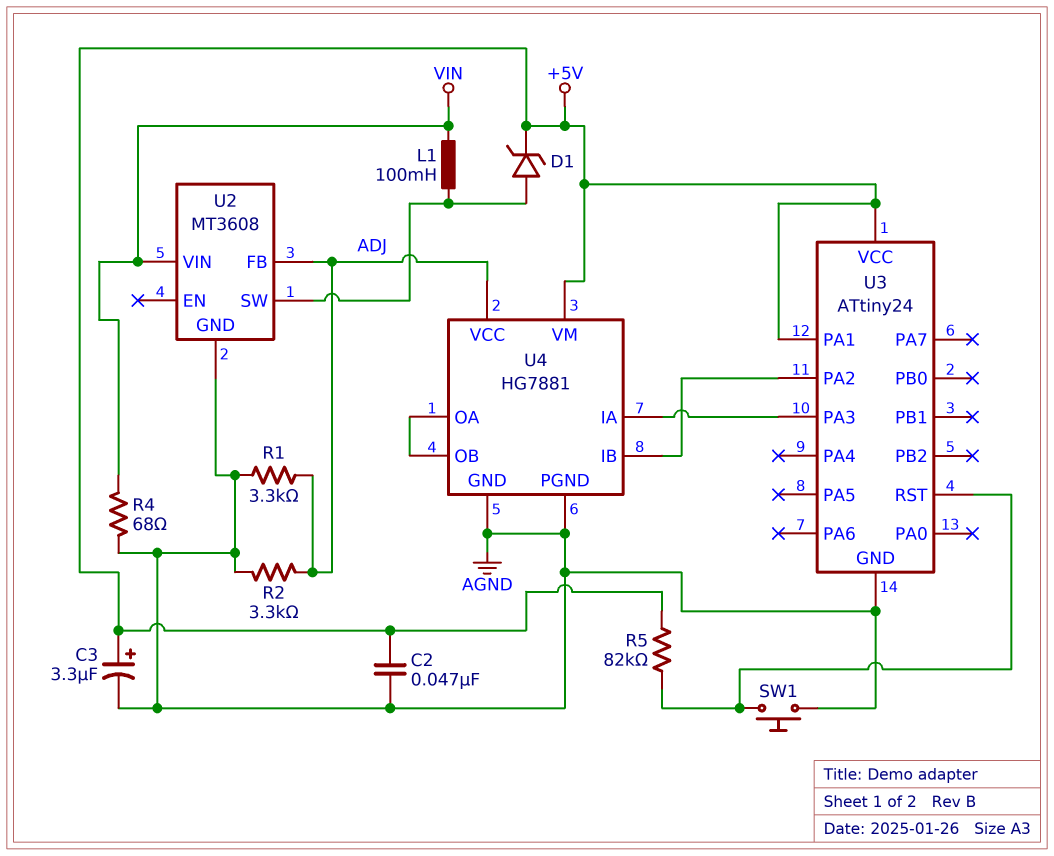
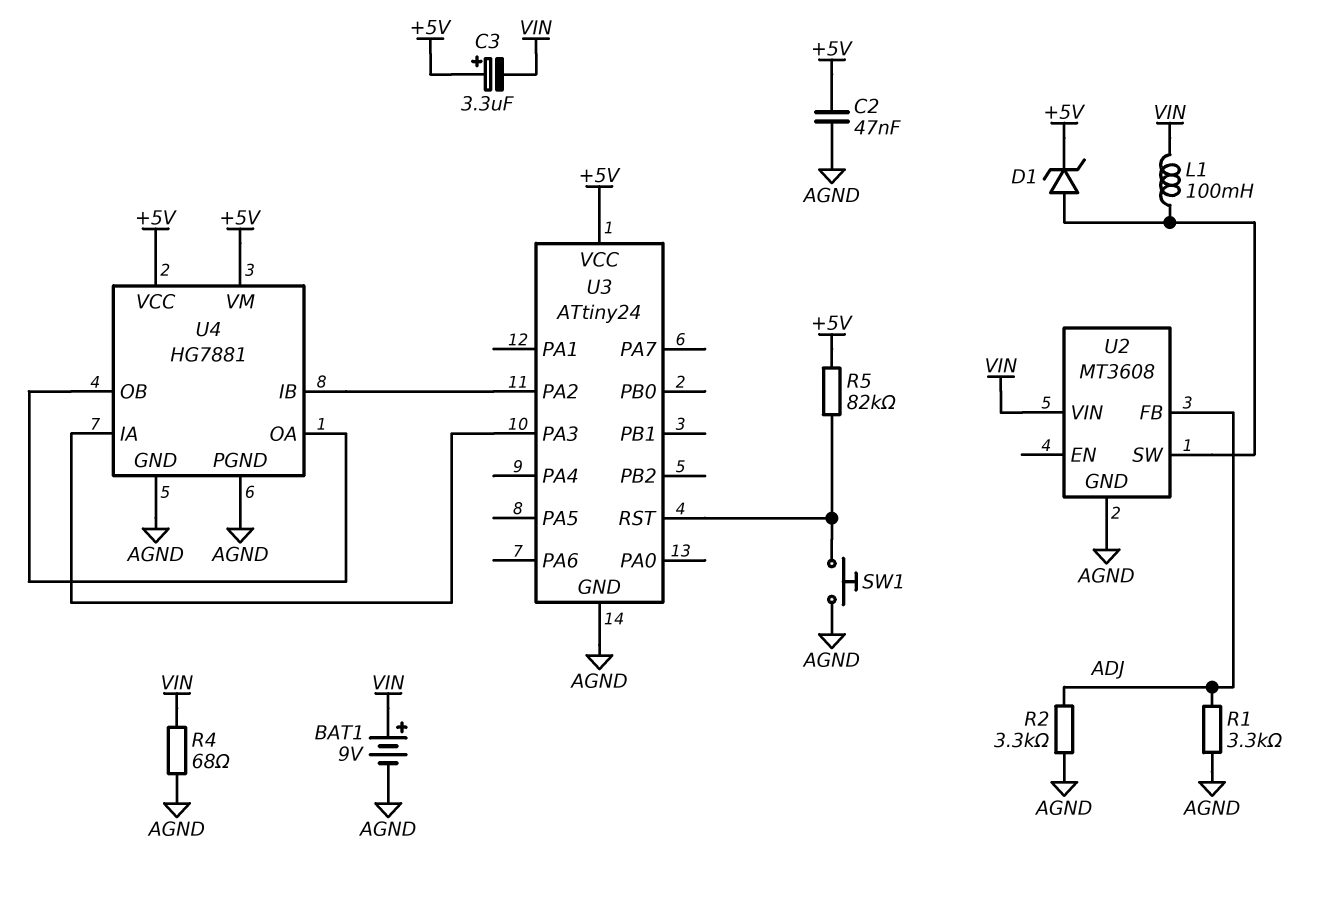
BAT1: none -> 9V (plus VIN, minus AGND)
C3: 3.3uF (plus +5V, minus AGND) -> 3.3uF (plus +5V, minus VIN)
U3 pin PA1: +5V -> none
U4 pin VCC: ADJ -> +5V

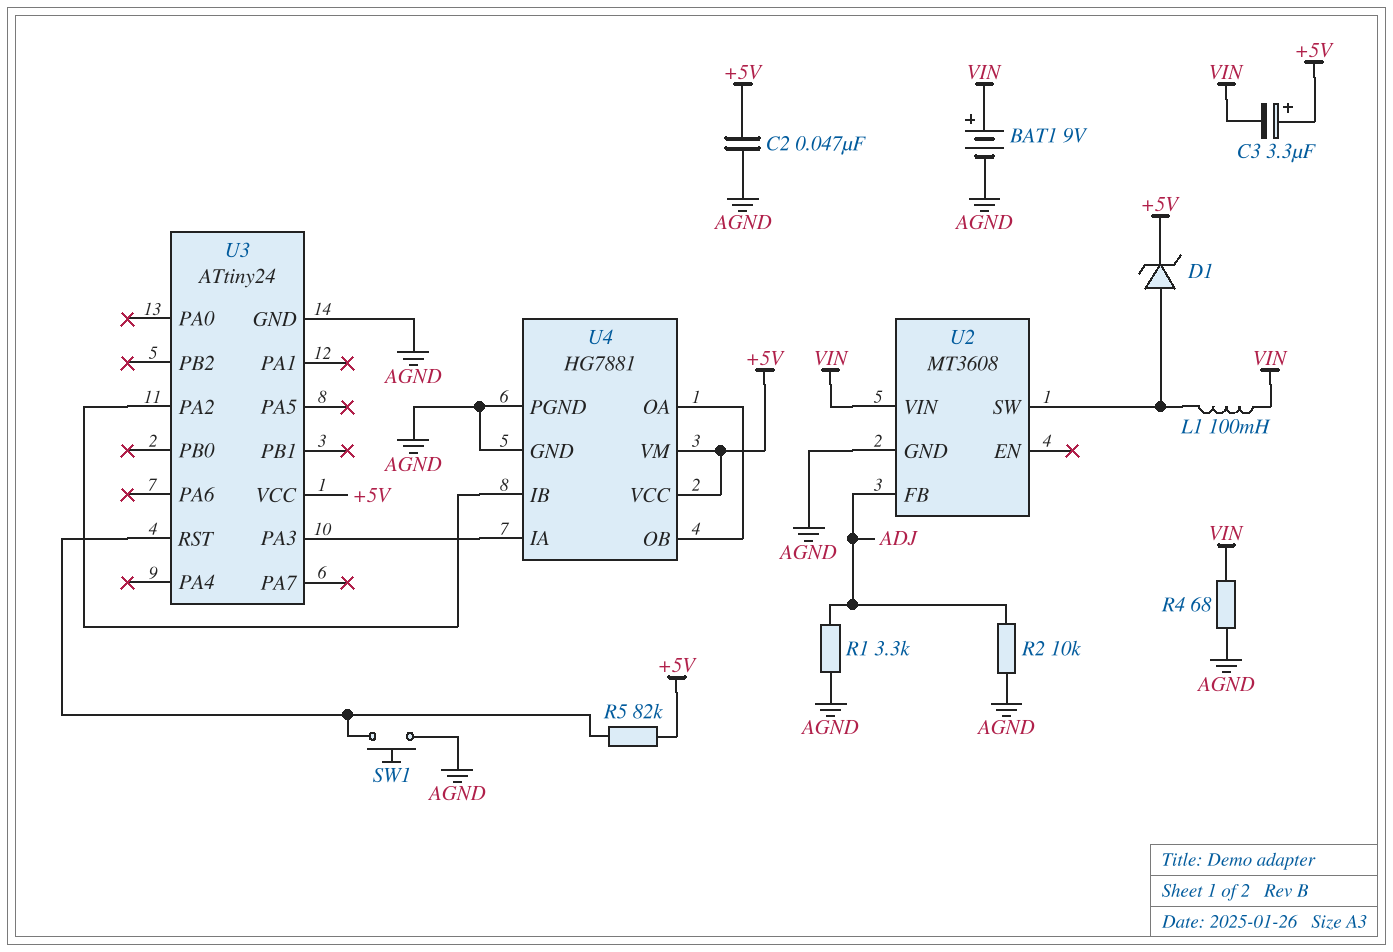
R2: 3.3k (ADJ, AGND) -> 10k (ADJ, AGND)

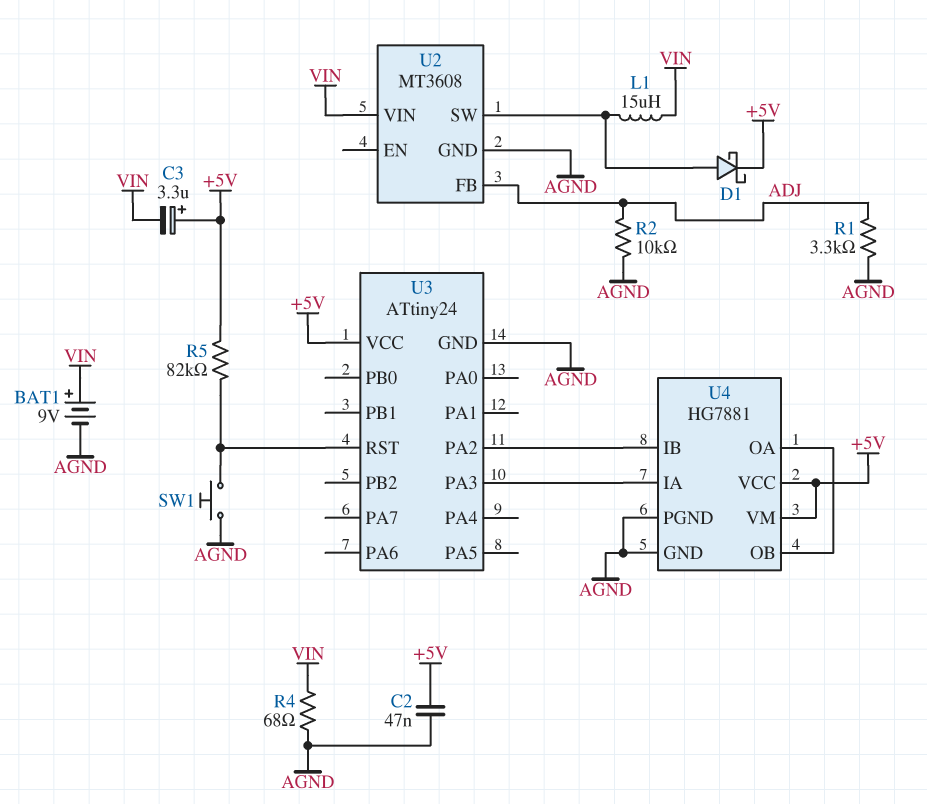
D1: zener (A U2/SW, K +5V) -> schottky (A U2/SW, K +5V)
L1: 100mH (U2/SW, VIN) -> 15uH (U2/SW, VIN)

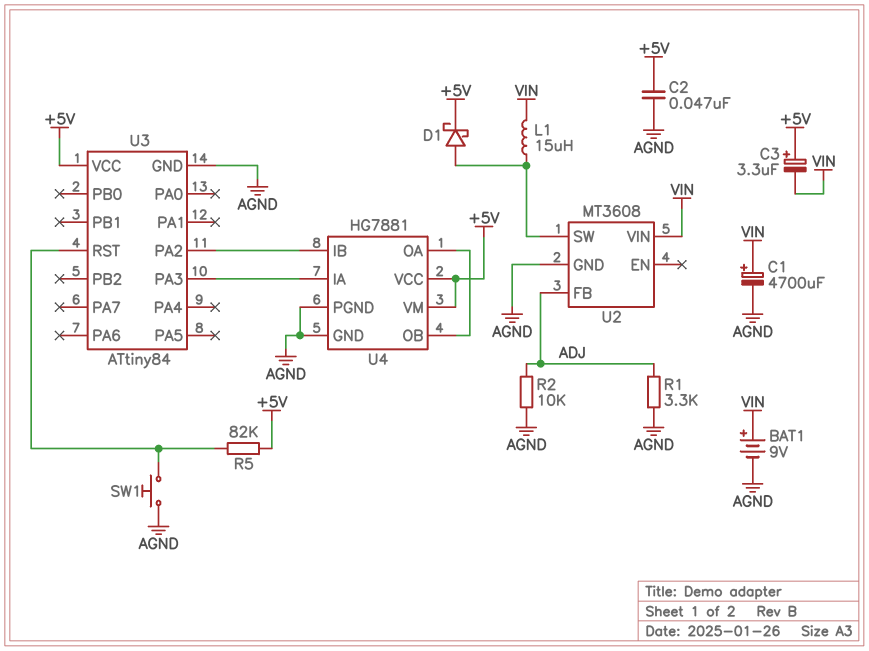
C1: none -> 4700uF (plus VIN, minus AGND)
R4: 68 (AGND, VIN) -> none
U3: ATtiny24 -> ATtiny84

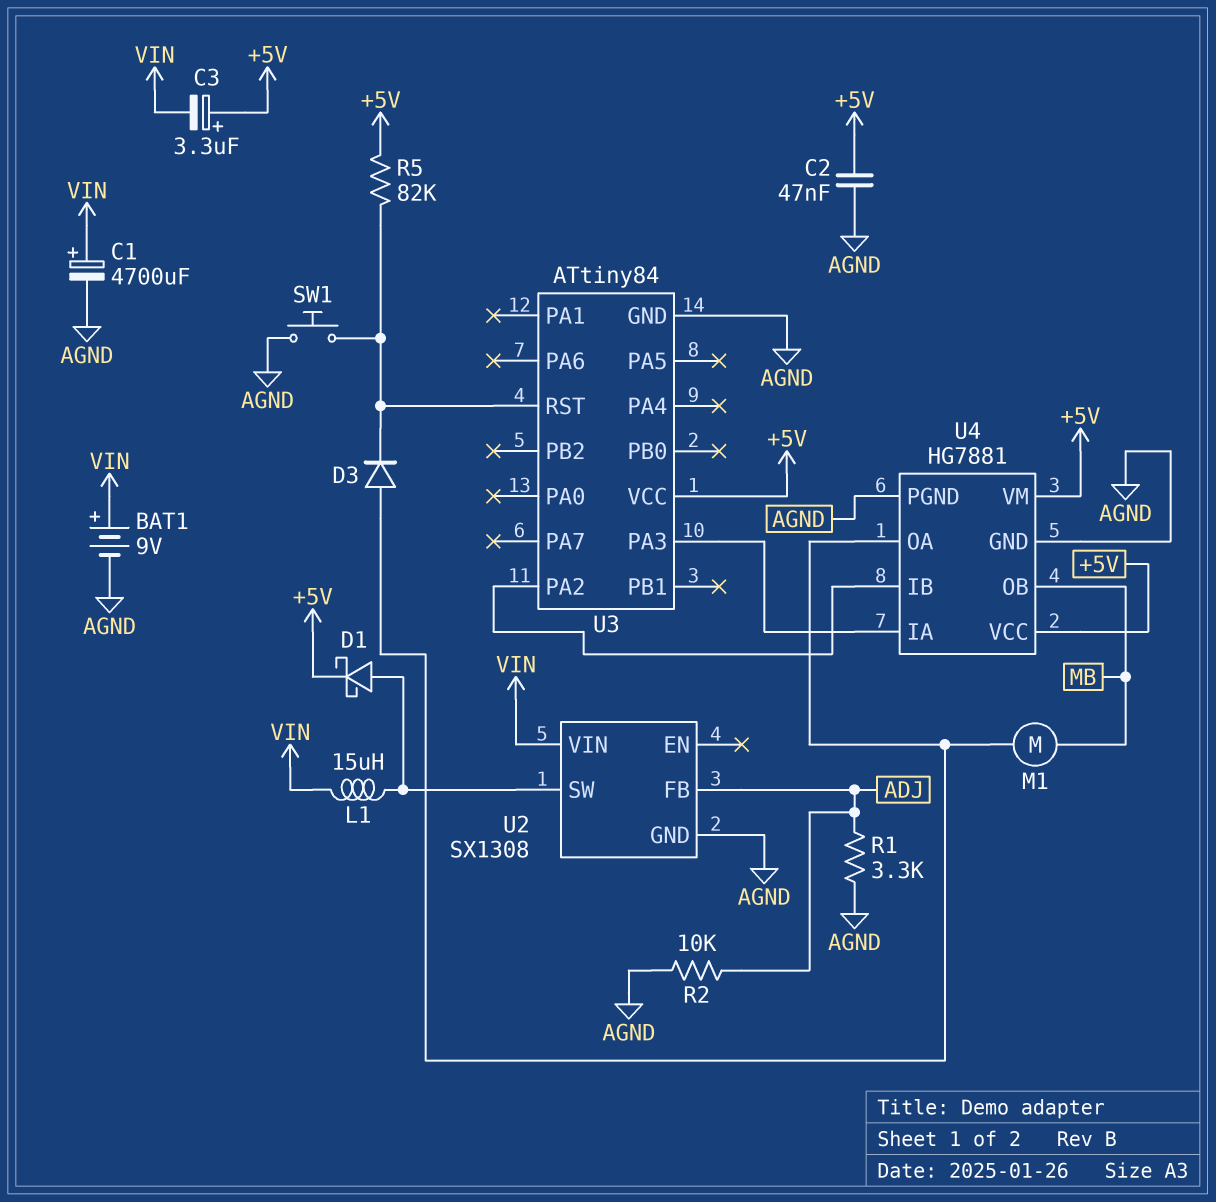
D3: none -> diode (A U4/OA, K U3/RST)
M1: none -> motor (MB, U4/OA)
U2: MT3608 -> SX1308
U4 pin OB: U4/OA -> MB

